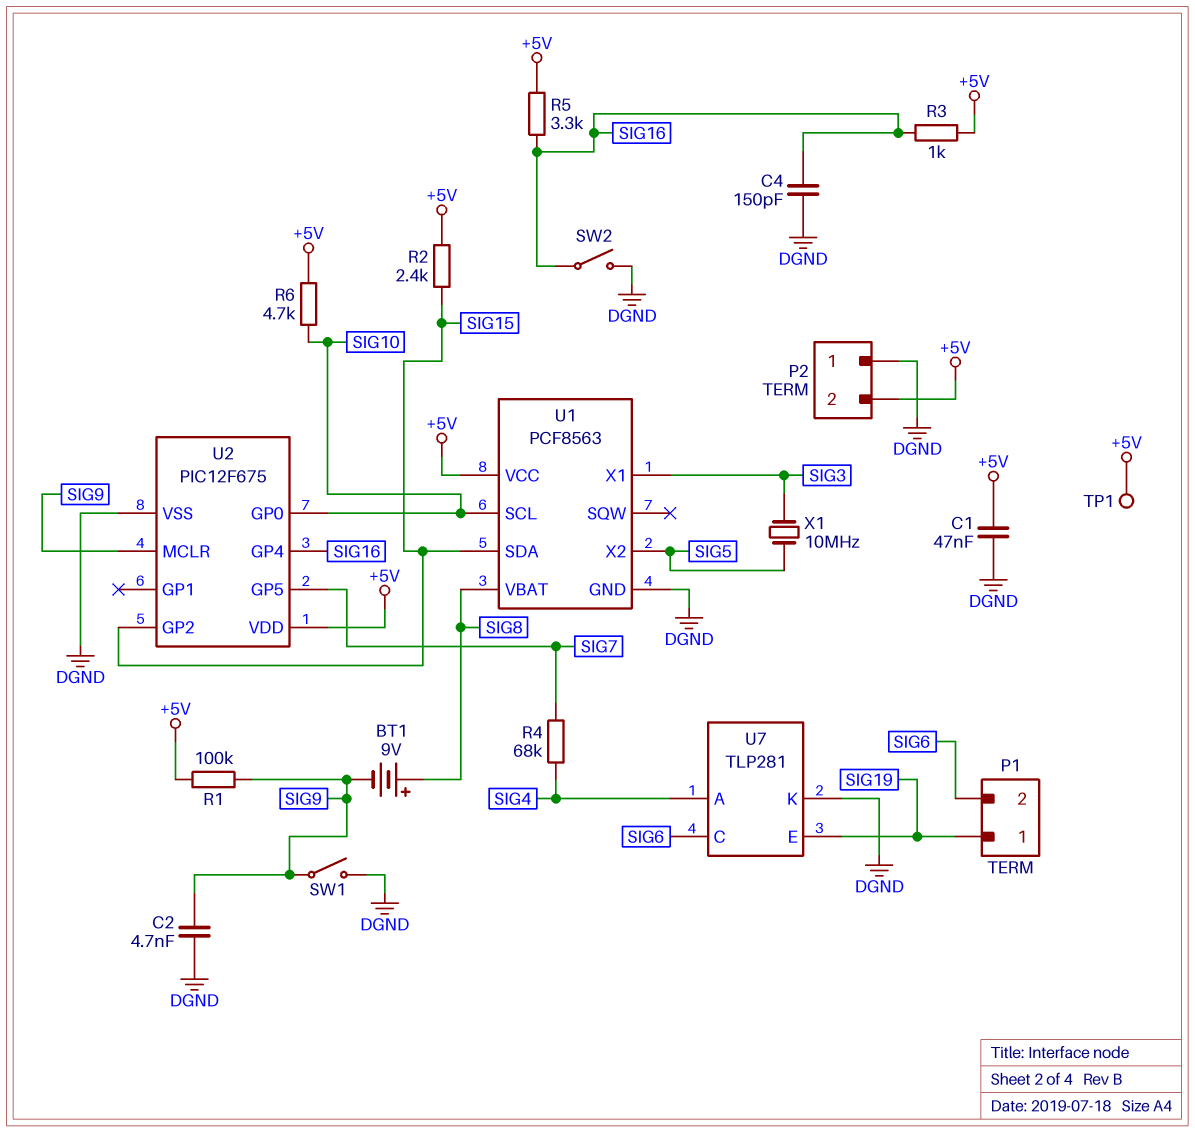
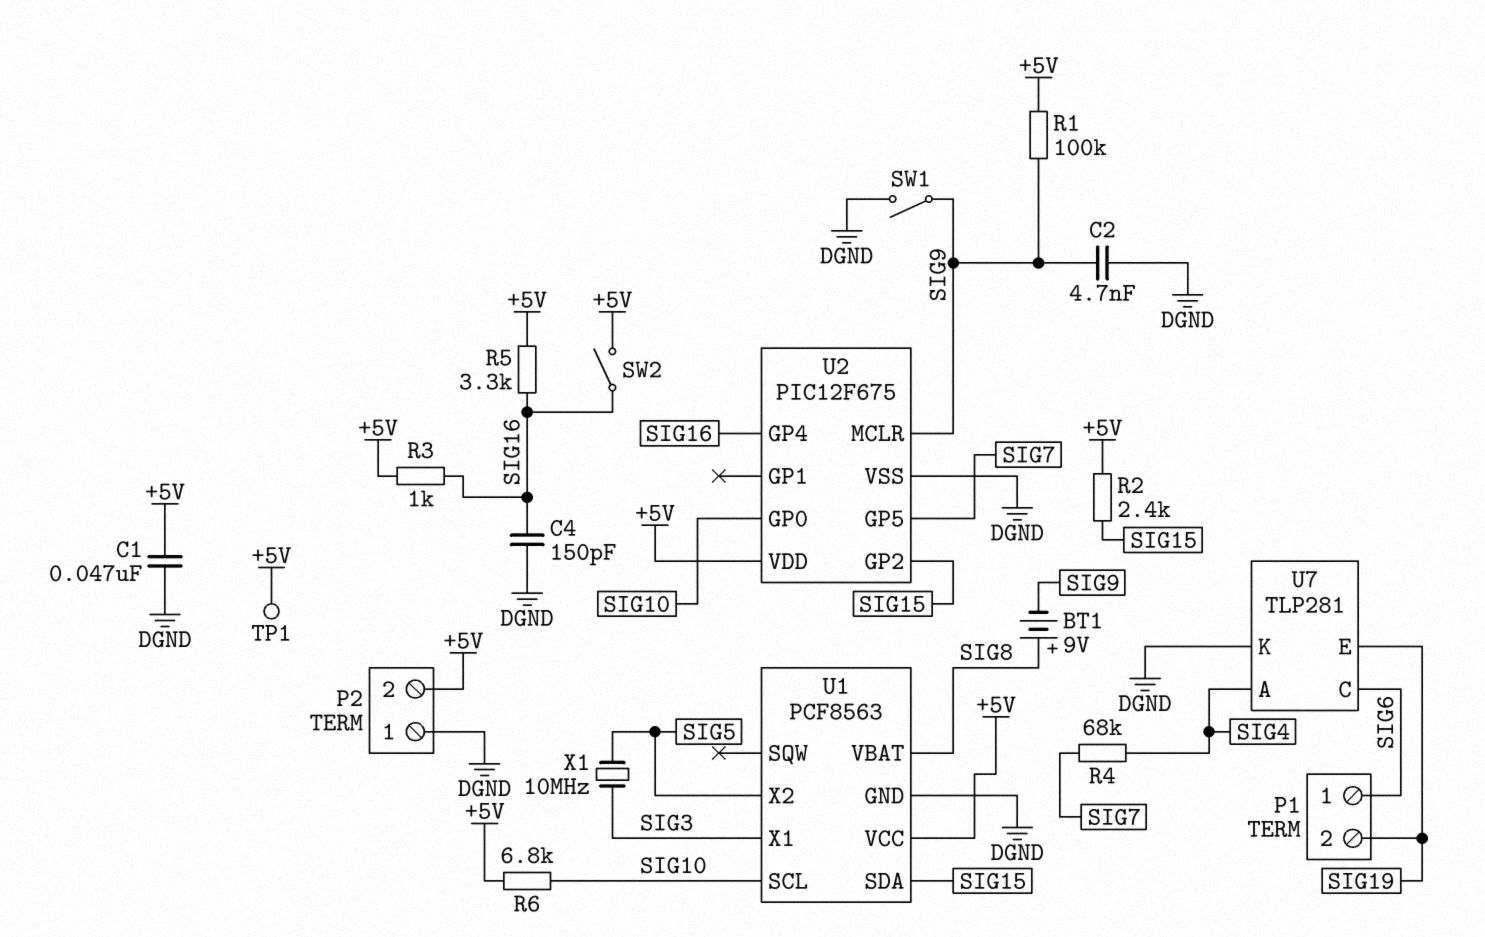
P1 pin 1: SIG19 -> SIG6
P1 pin 2: SIG6 -> SIG19
R6: 4.7k (+5V, SIG10) -> 6.8k (+5V, SIG10)
SW2: switch (DGND, SIG16) -> switch (+5V, SIG16)

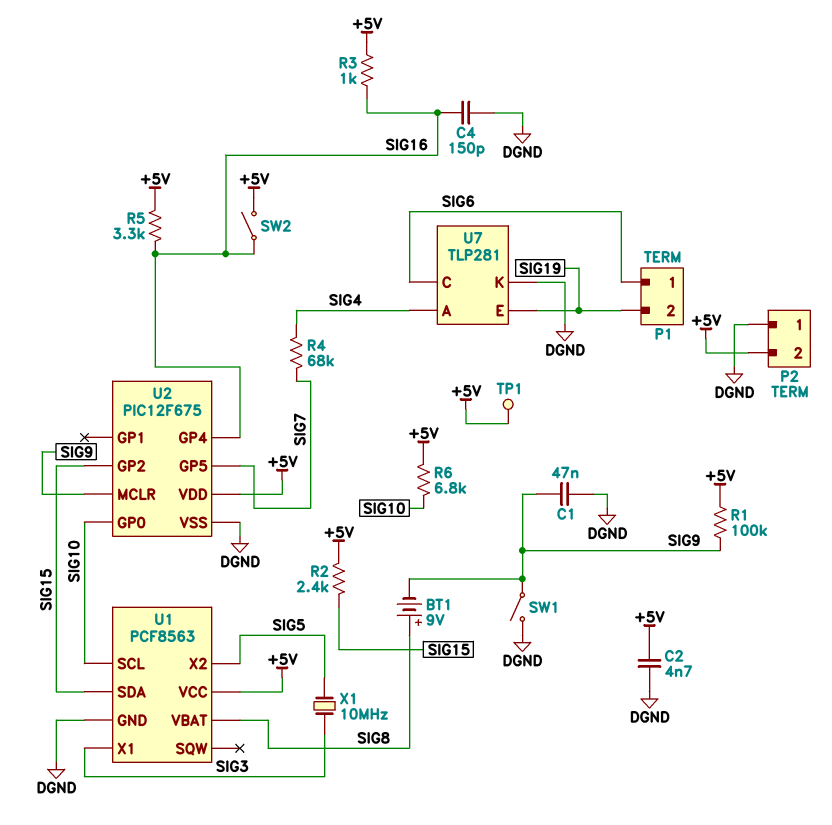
C1: 47nF (+5V, DGND) -> 47nF (DGND, SIG9)
C2: 4.7nF (DGND, SIG9) -> 4.7nF (+5V, DGND)

